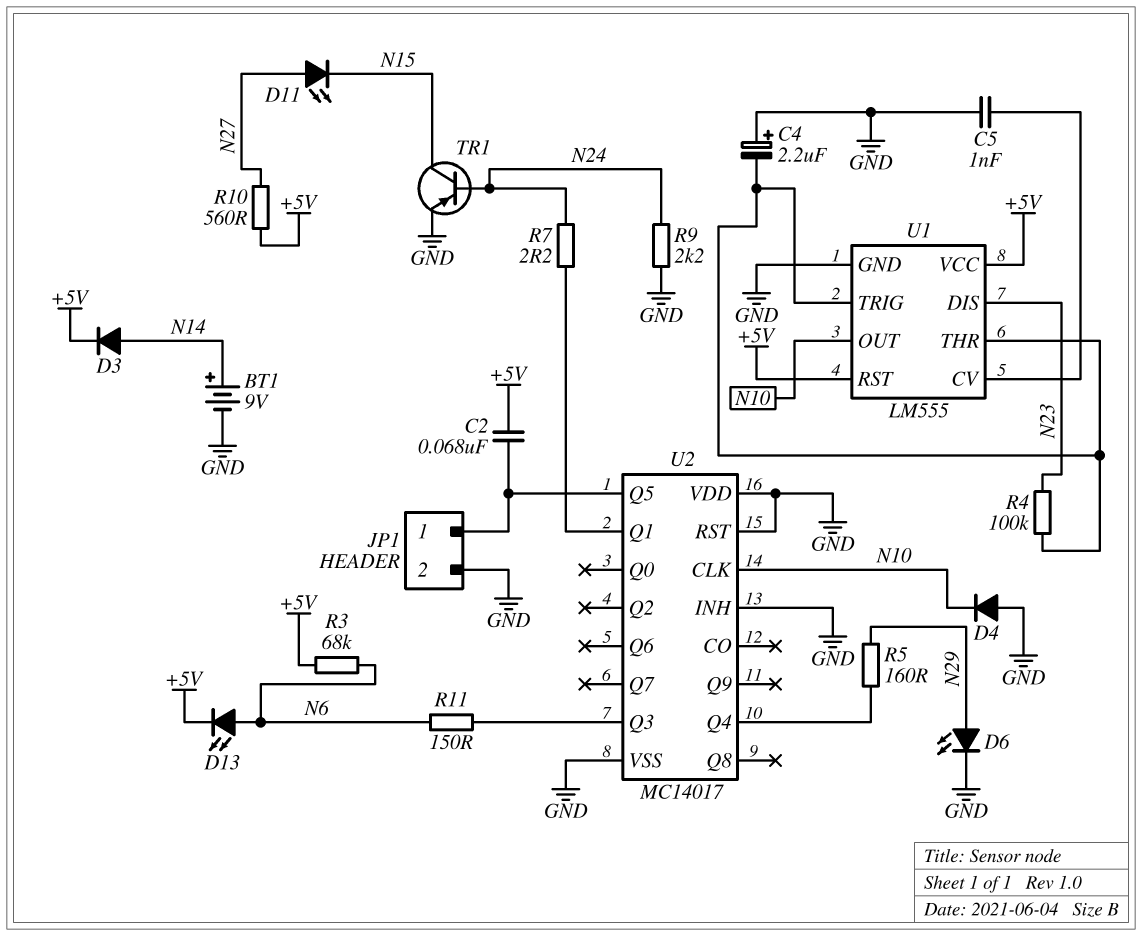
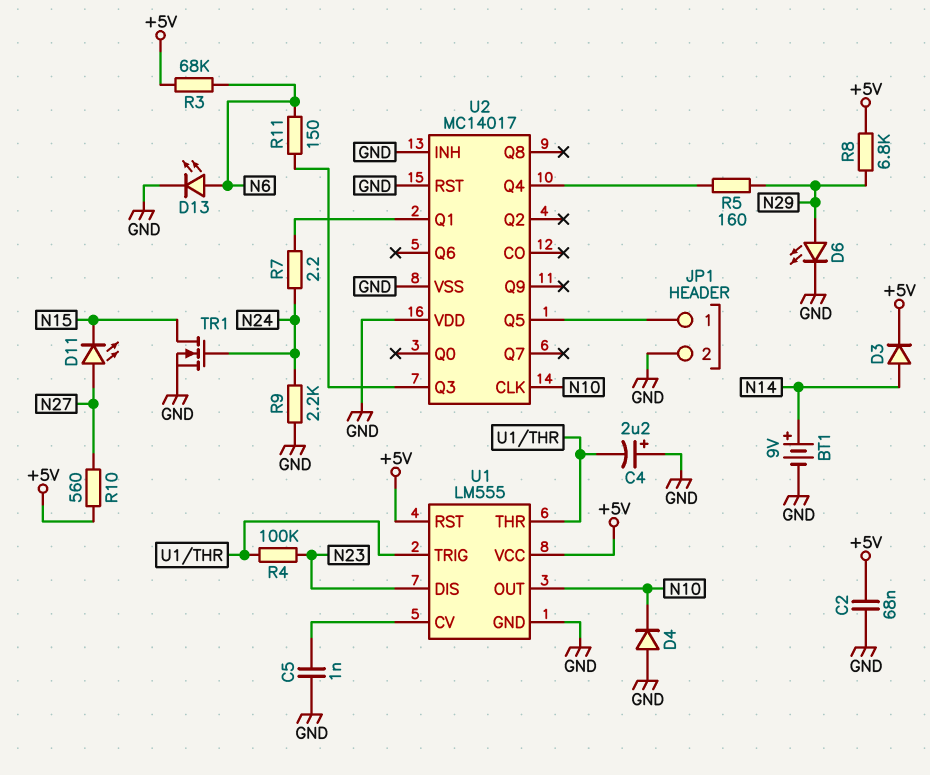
C2: 68nF (+5V, JP1/1) -> 68nF (+5V, GND)
D13: LED (A N6, K +5V) -> LED (A N6, K GND)
R8: none -> 6.8k (+5V, N29)
TR1: PNP (B N24, C N15, E GND) -> NMOS (G N24, D N15, S GND)

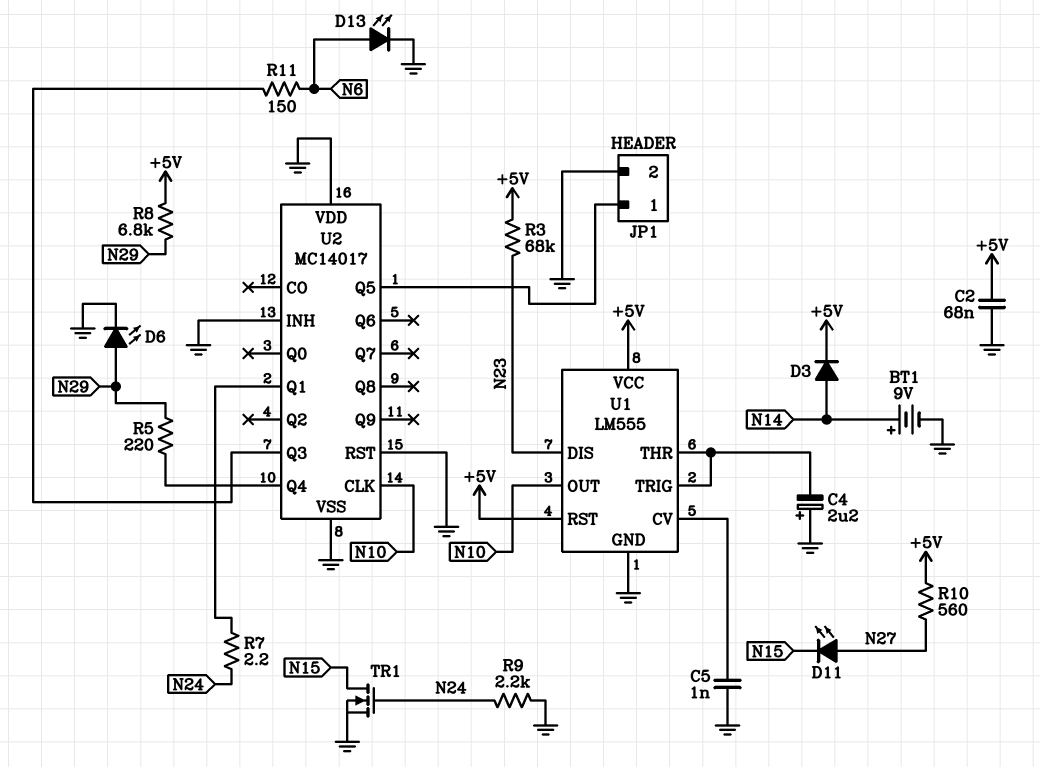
D4: diode (A GND, K N10) -> none
R3: 68k (+5V, N6) -> 68k (+5V, N23)
R4: 100k (N23, U1/THR) -> none
R5: 160 (N29, U2/Q4) -> 220 (N29, U2/Q4)

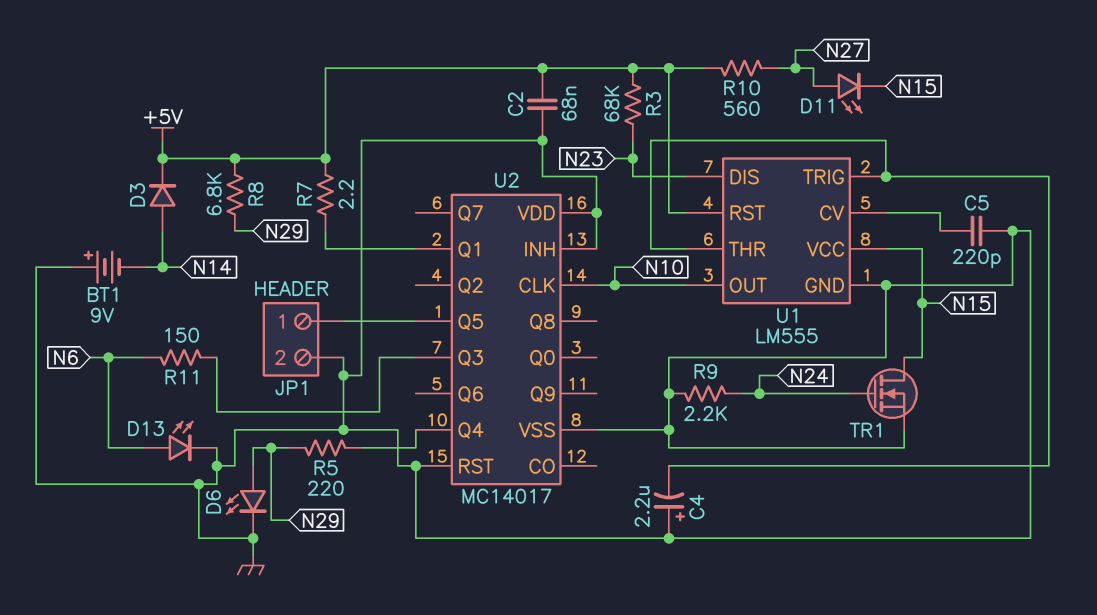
BT1: 9V (plus N14, minus GND) -> 9V (plus GND, minus N14)
C5: 1nF (GND, U1/CV) -> 220pF (GND, U1/CV)
R7: 2.2 (N24, U2/Q1) -> 2.2 (+5V, U2/Q1)
U1 pin VCC: +5V -> N15

